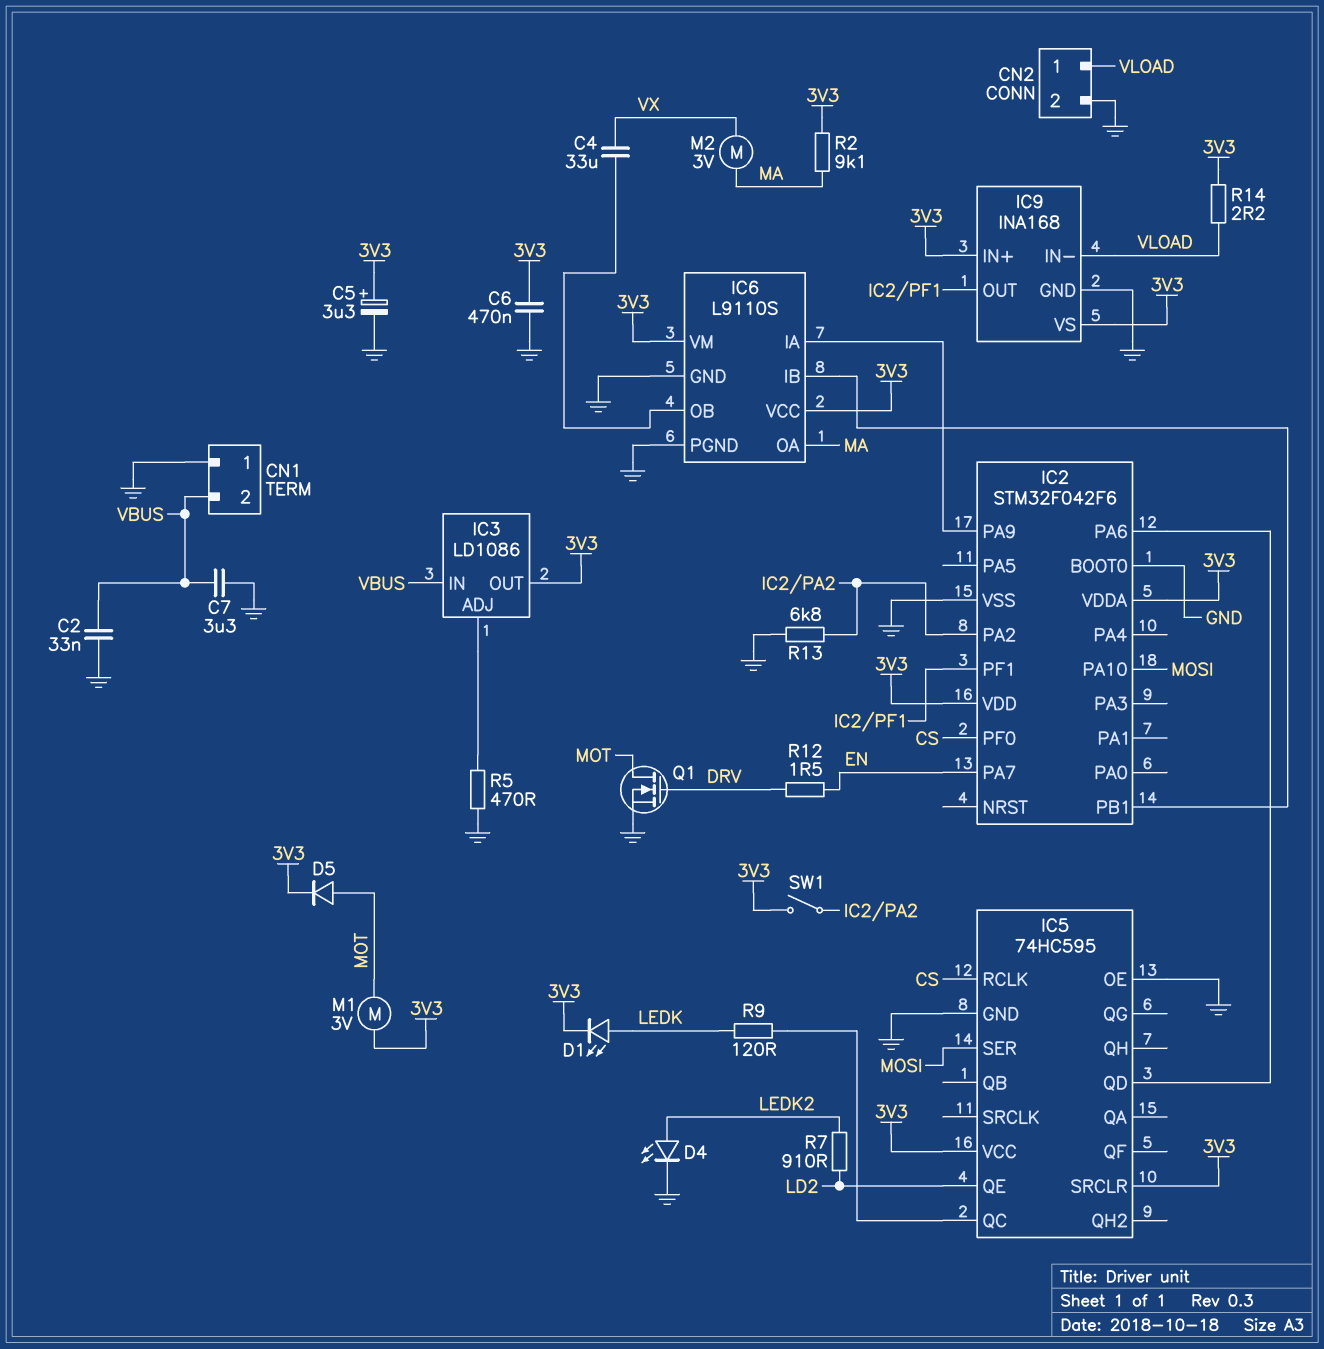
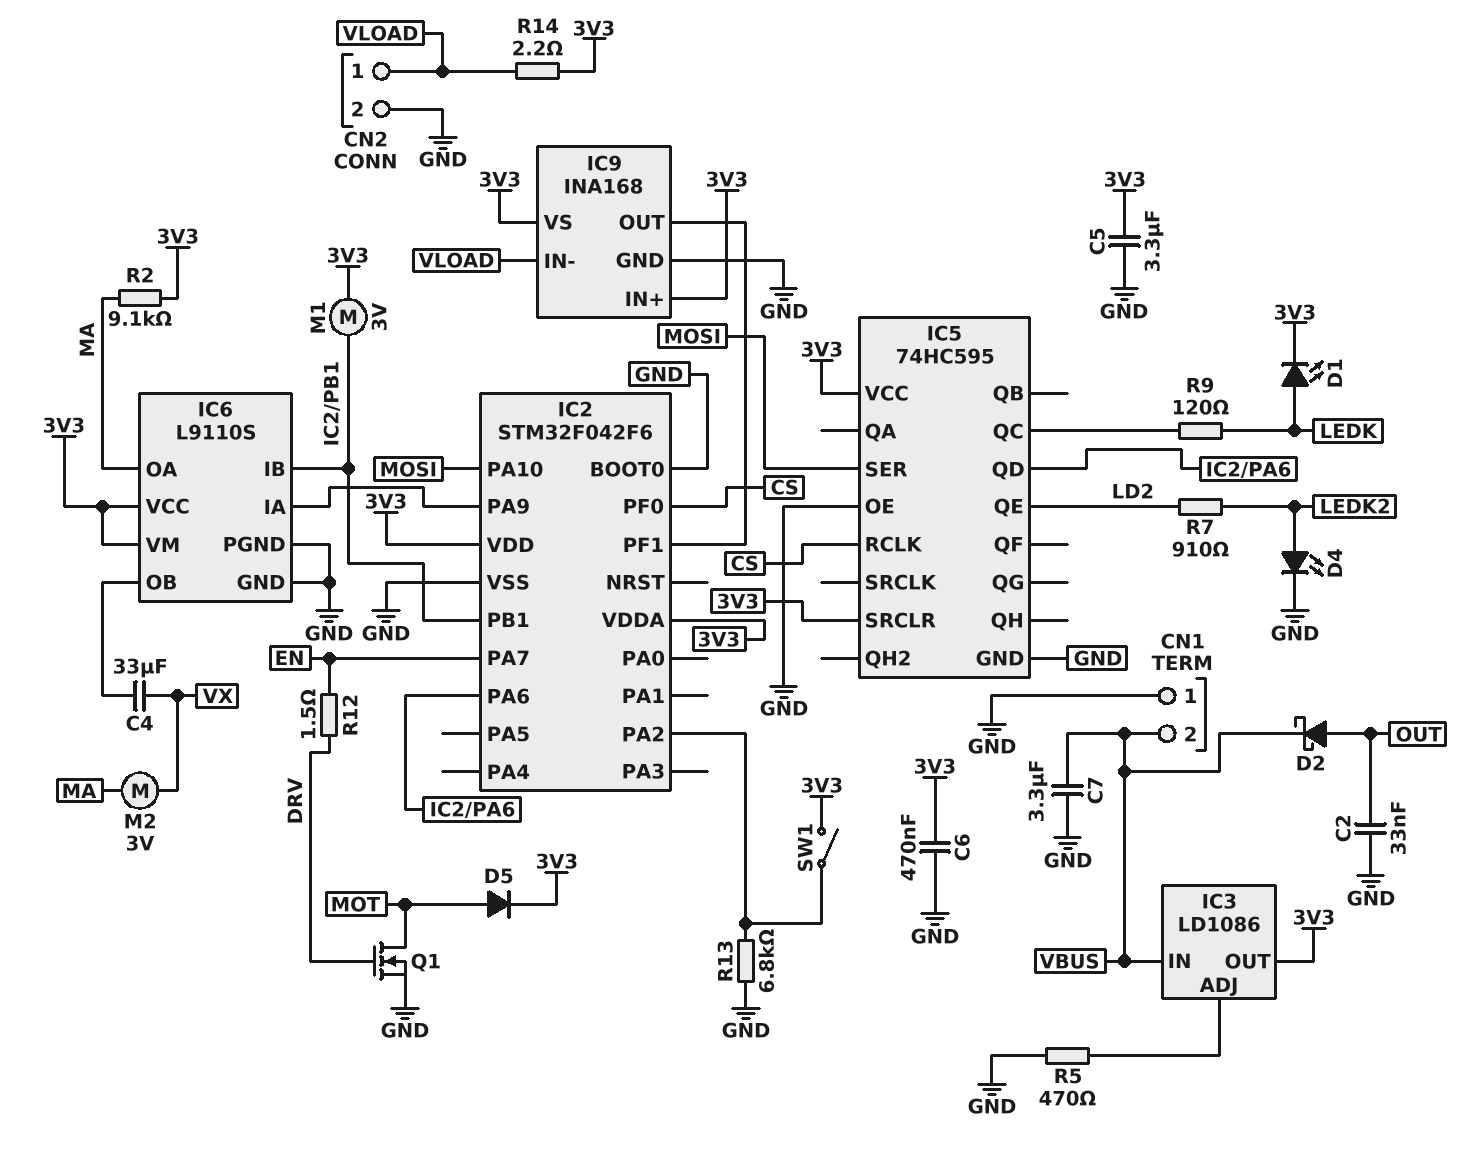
C2: 33nF (GND, VBUS) -> 33nF (GND, OUT)
C5: 3.3uF (plus 3V3, minus GND) -> 3.3uF (3V3, GND)
D2: none -> schottky (A OUT, K VBUS)
M1: motor 3V (3V3, MOT) -> motor 3V (3V3, IC2/PB1)

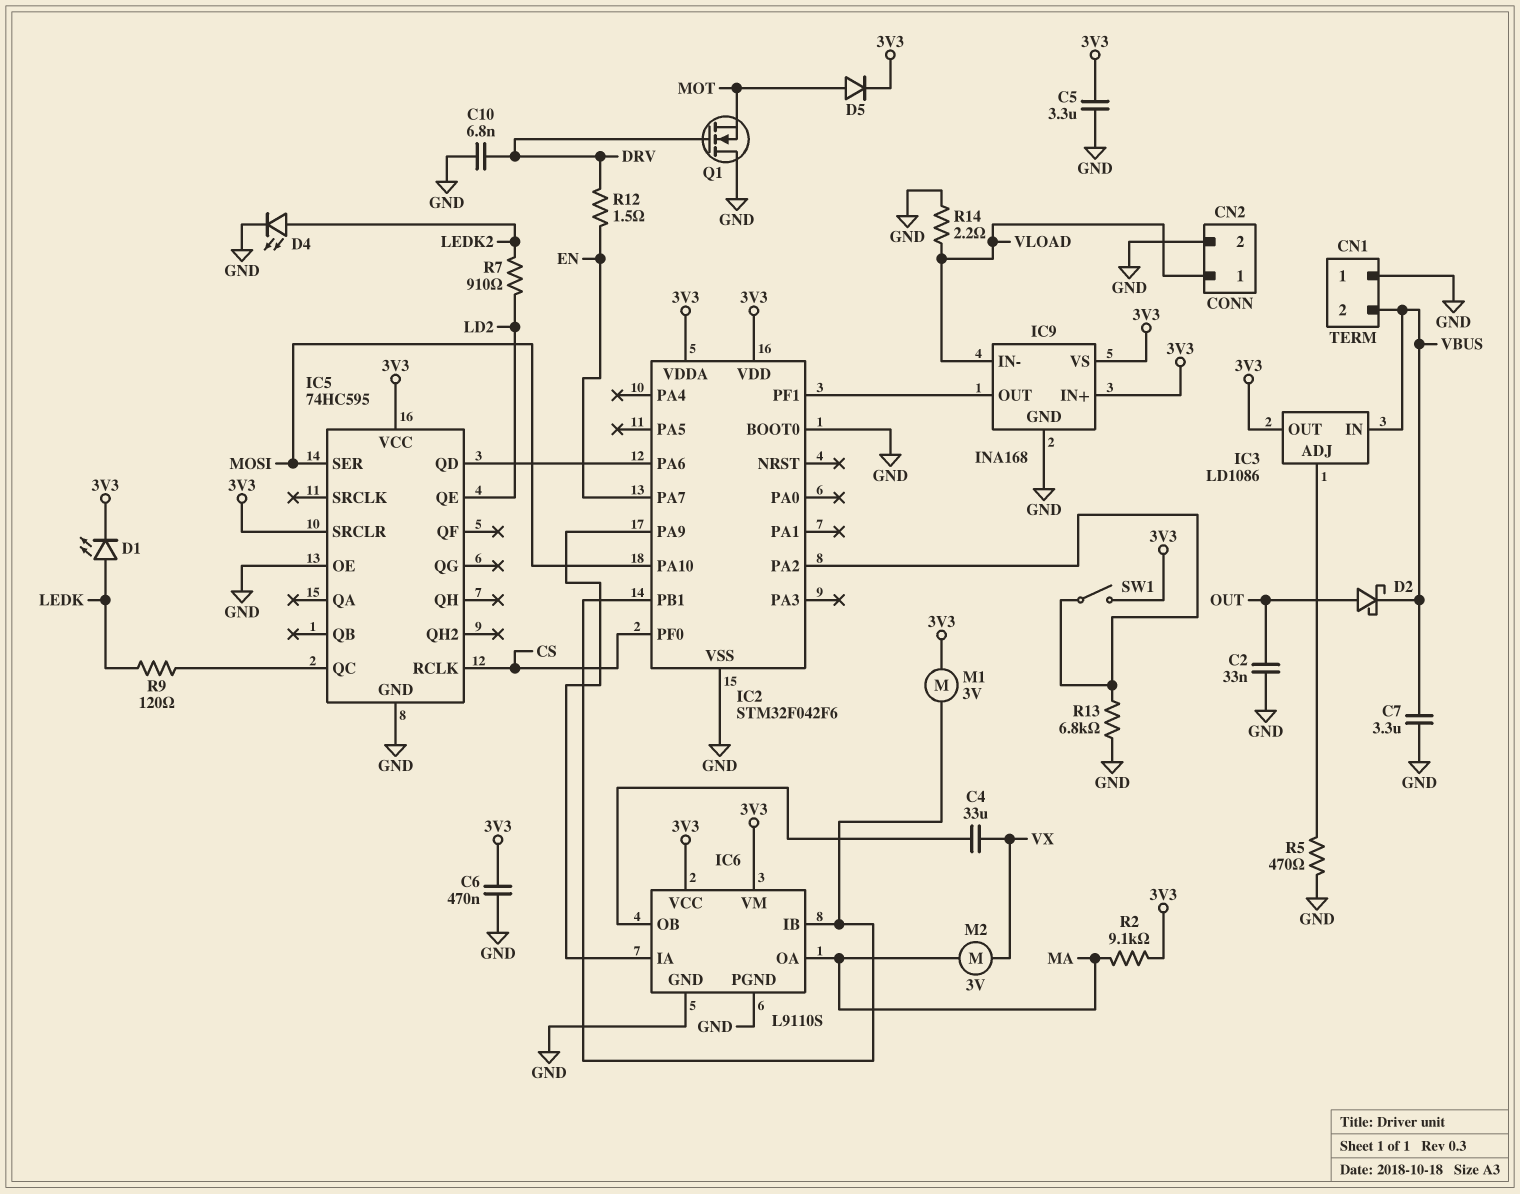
C10: none -> 6.8nF (DRV, GND)
Q1: NMOS (G DRV, D MOT, S GND) -> NMOS (G DRV, D GND, S MOT)
R14: 2.2 (3V3, VLOAD) -> 2.2 (GND, VLOAD)

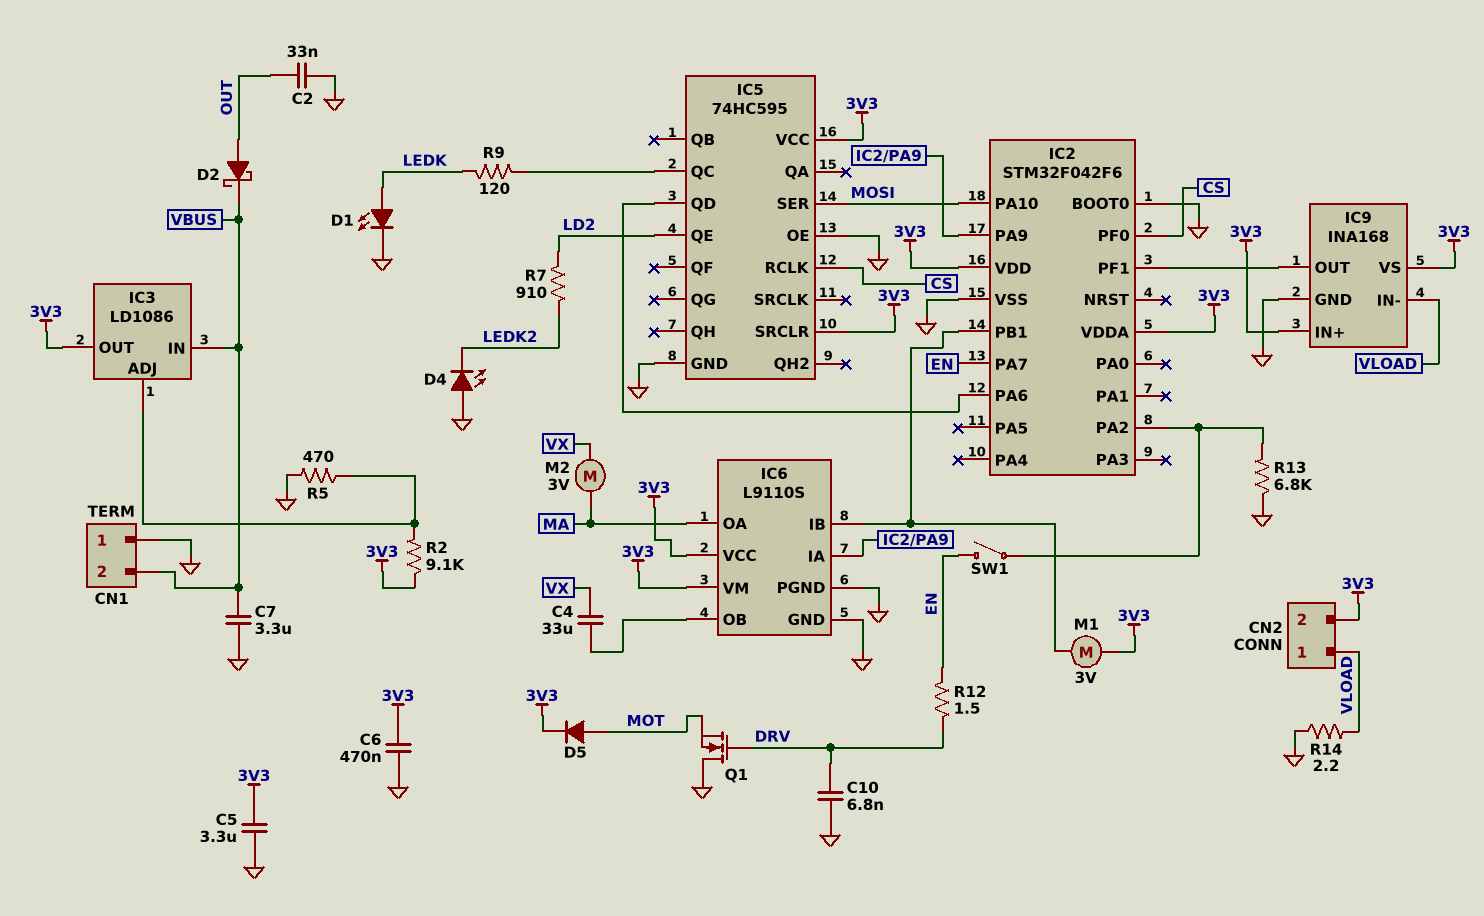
CN2 pin 2: GND -> 3V3
D1: LED (A LEDK, K 3V3) -> LED (A LEDK, K GND)
D4: LED (A LEDK2, K GND) -> LED (A GND, K LEDK2)
R2: 9.1k (3V3, MA) -> 9.1k (3V3, IC3/ADJ)
SW1: switch (3V3, IC2/PA2) -> switch (EN, IC2/PA2)

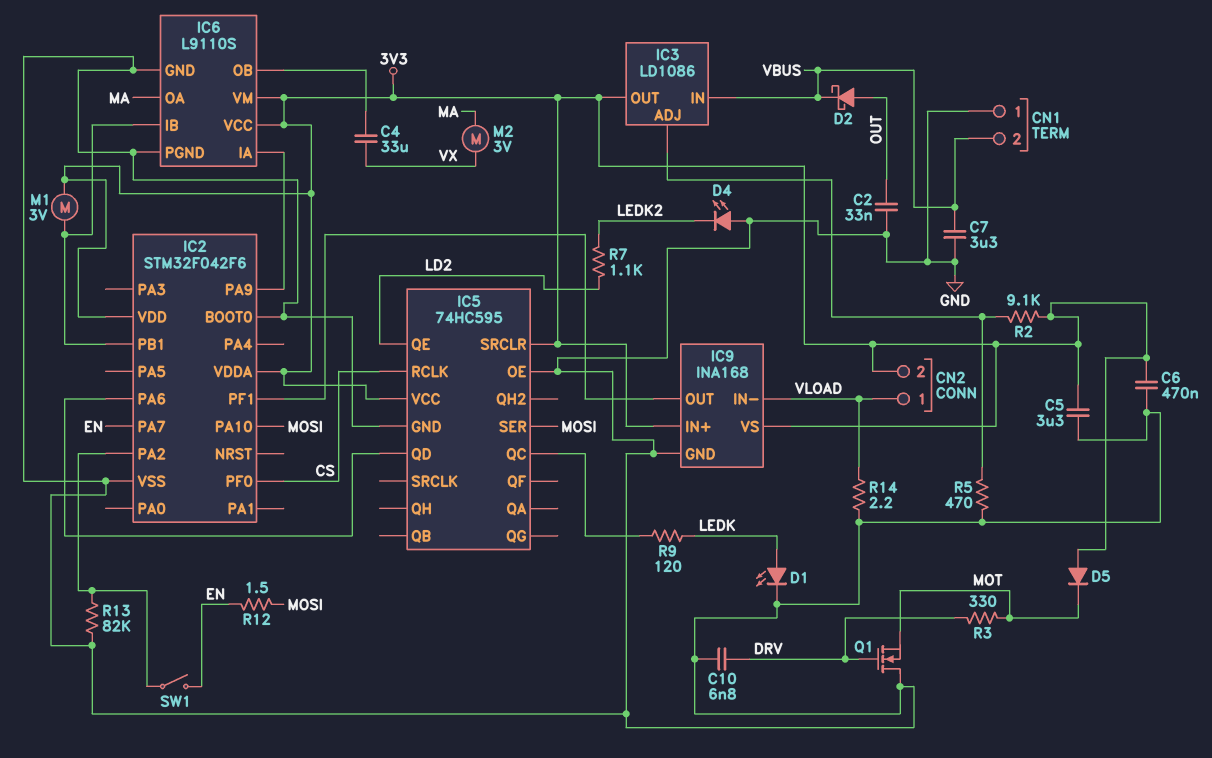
D5: diode (A MOT, K 3V3) -> diode (A 3V3, K MOT)
R3: none -> 330 (DRV, MOT)
R7: 910 (LD2, LEDK2) -> 1.1k (LD2, LEDK2)
R12: 1.5 (DRV, EN) -> 1.5 (EN, MOSI)
R13: 6.8k (GND, IC2/PA2) -> 82k (GND, IC2/PA2)

